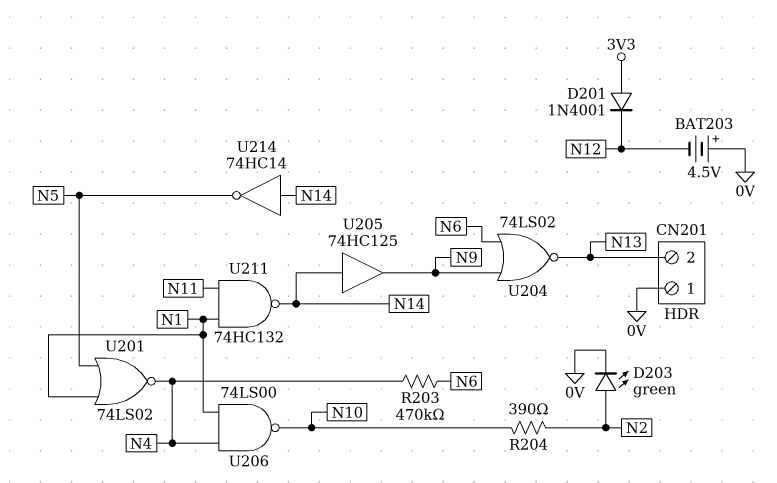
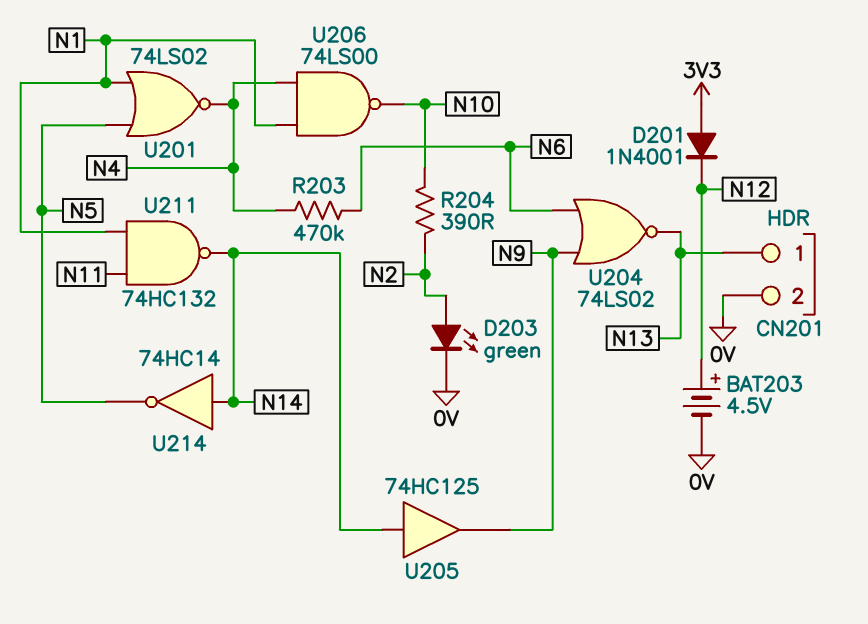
BAT203: 4.5V (plus 0V, minus N12) -> 4.5V (plus N12, minus 0V)
CN201 pin 1: 0V -> N13
CN201 pin 2: N13 -> 0V

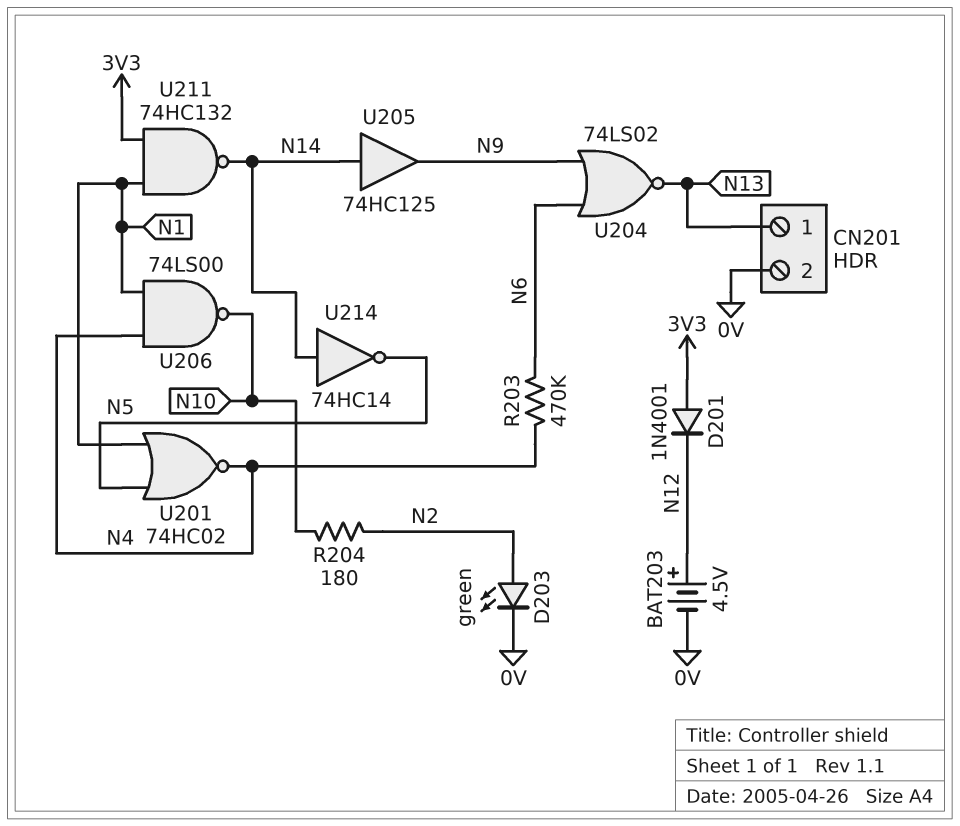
R204: 390 (N2, N10) -> 180 (N2, N10)
U201: NOR 74LS02 (in N1, in N5, out N4) -> NOR 74HC02 (in N1, in N5, out N4)
U211: NAND 74HC132 (in N1, in N11, out N14) -> NAND 74HC132 (in 3V3, in N1, out N14)

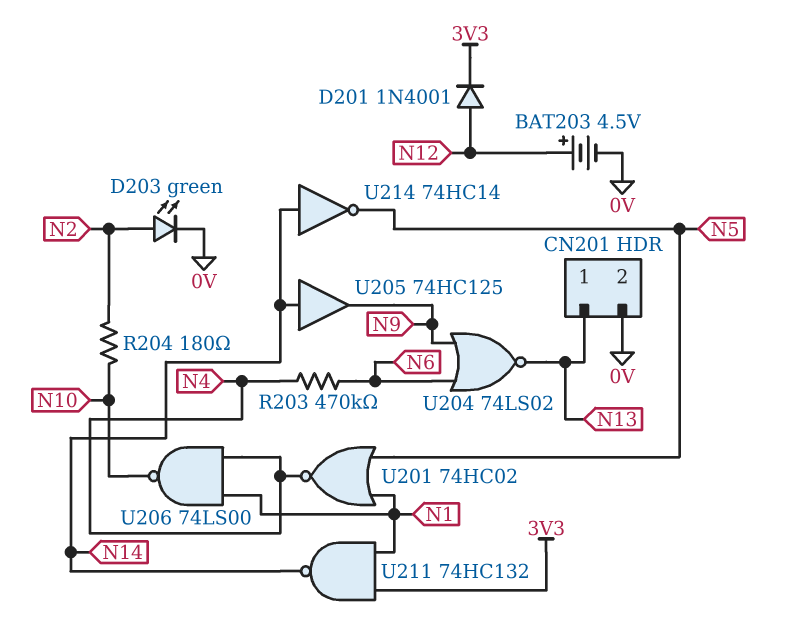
D201: diode 1N4001 (A 3V3, K N12) -> diode 1N4001 (A N12, K 3V3)

